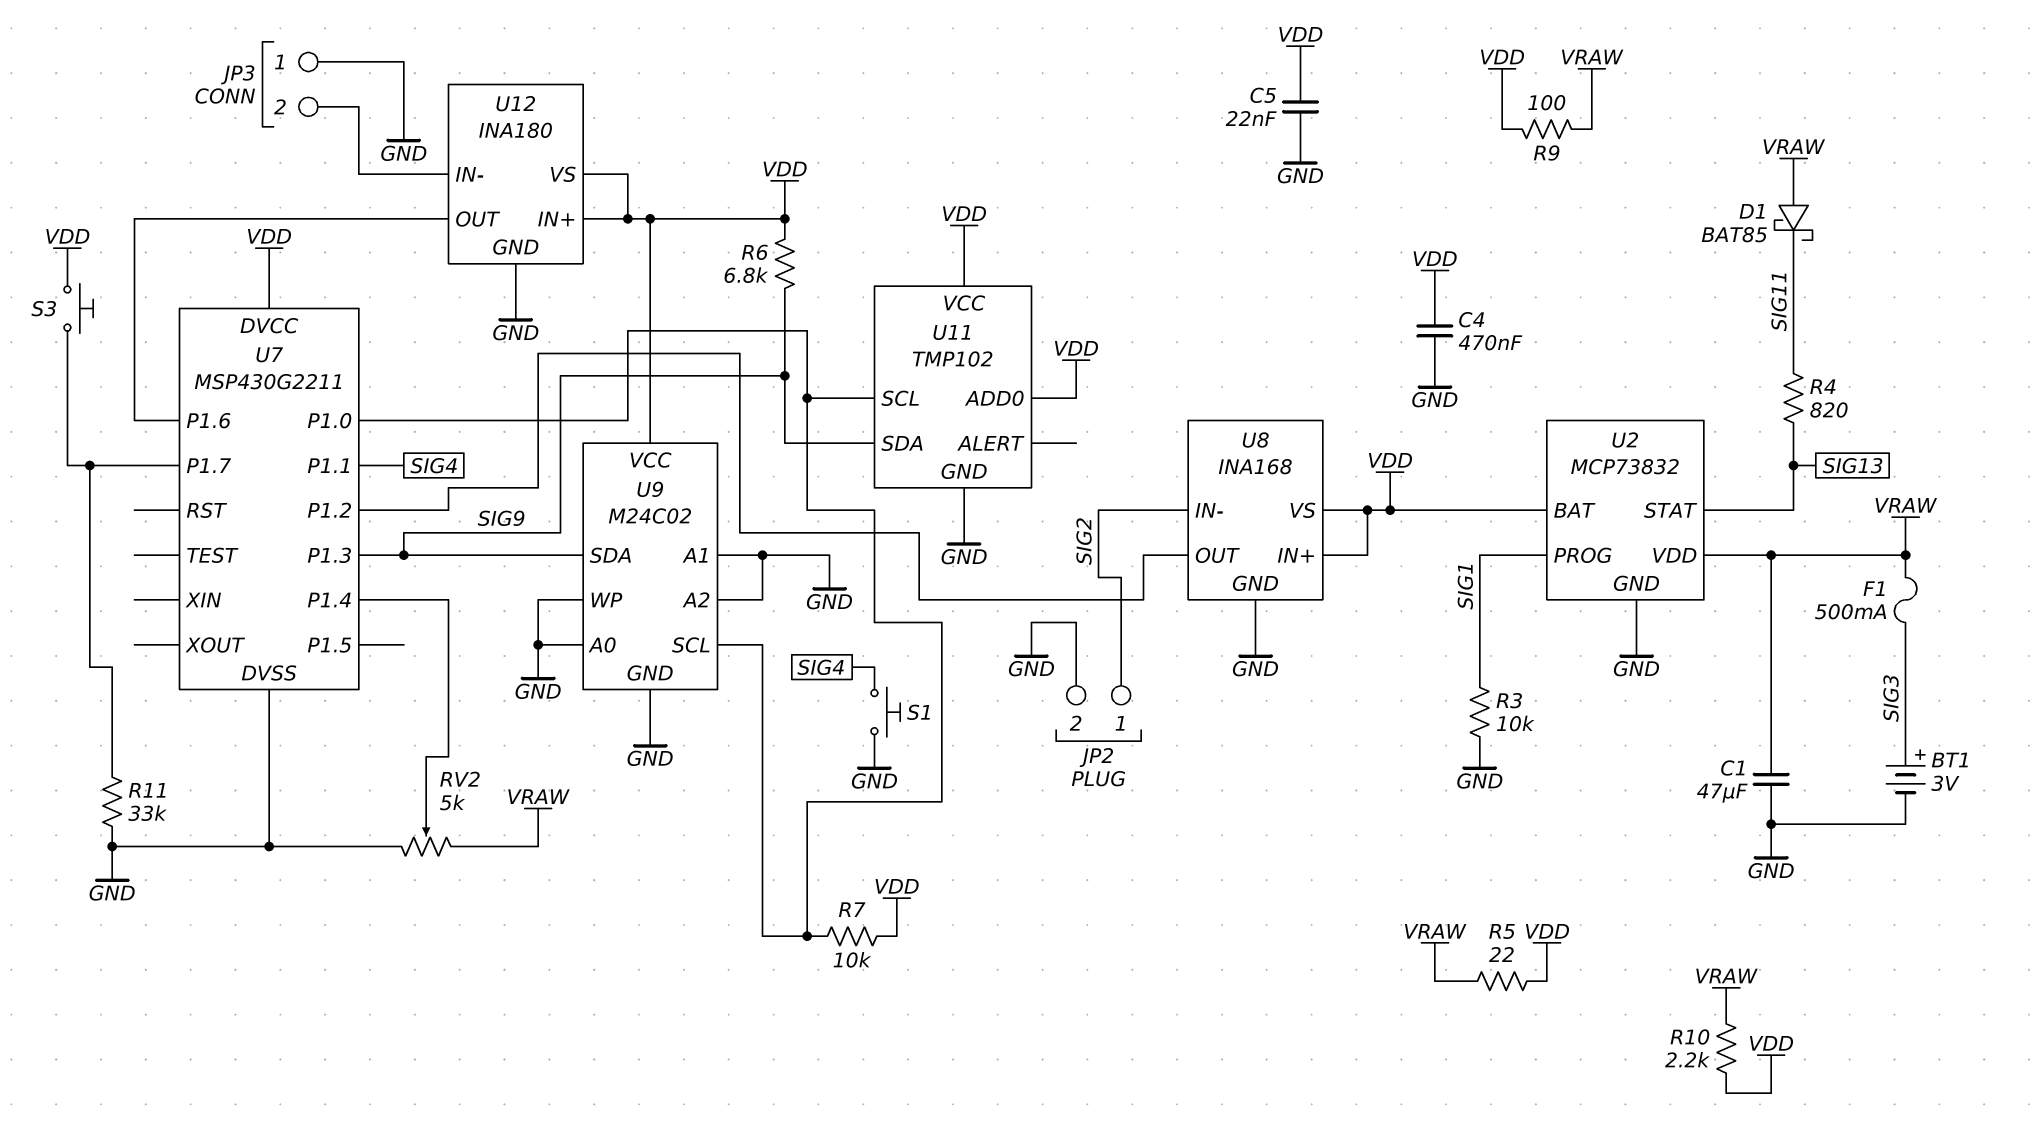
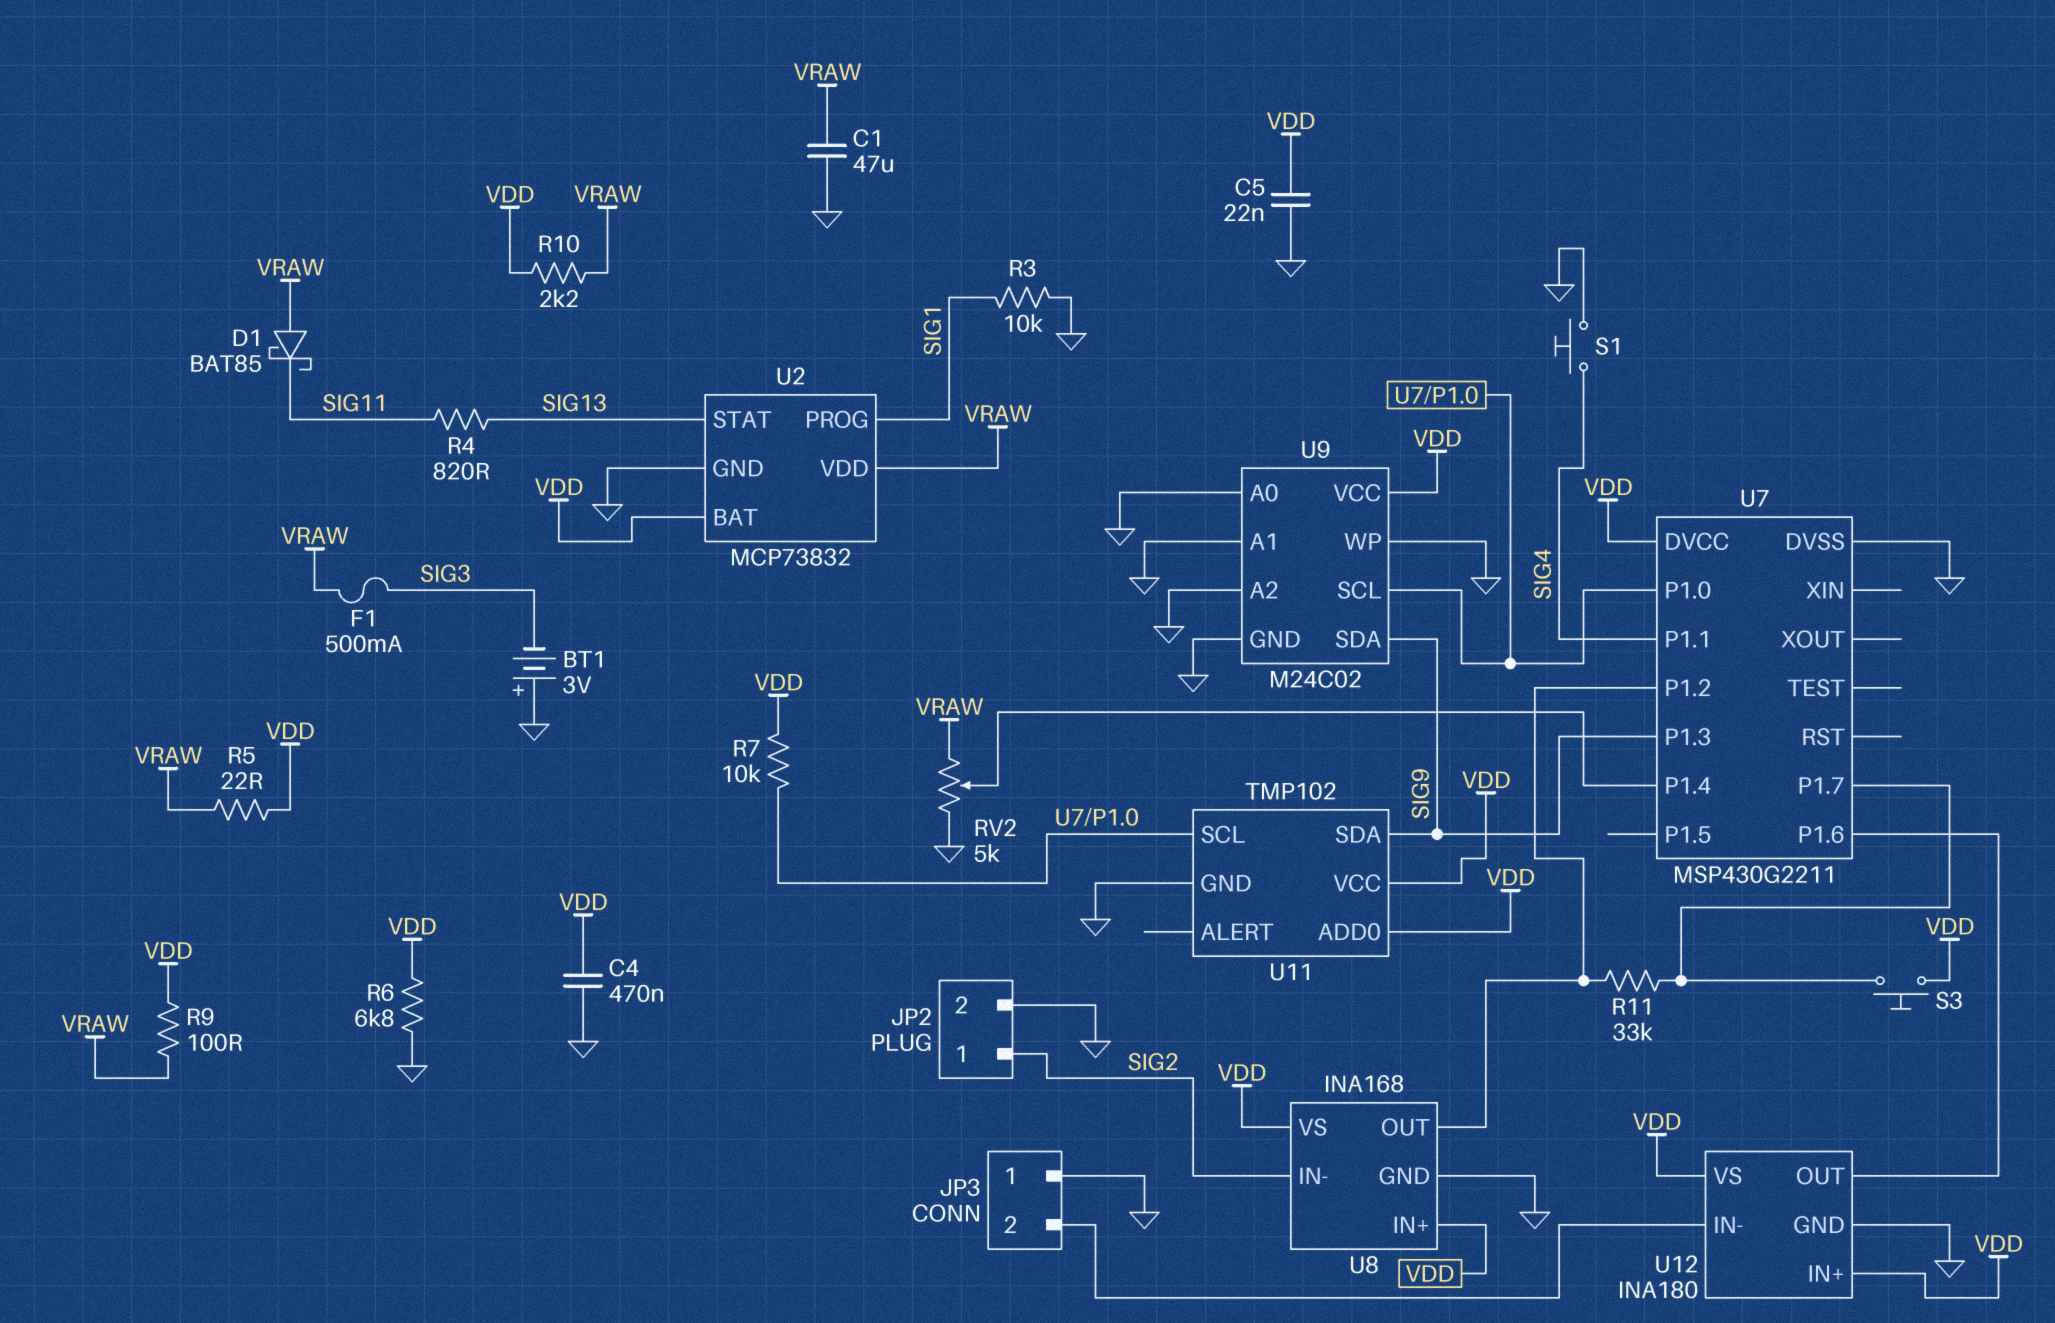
BT1: 3V (plus SIG3, minus GND) -> 3V (plus GND, minus SIG3)
R6: 6.8k (SIG9, VDD) -> 6.8k (GND, VDD)
R11: 33k (GND, U7/P1.7) -> 33k (U7/P1.2, U7/P1.7)

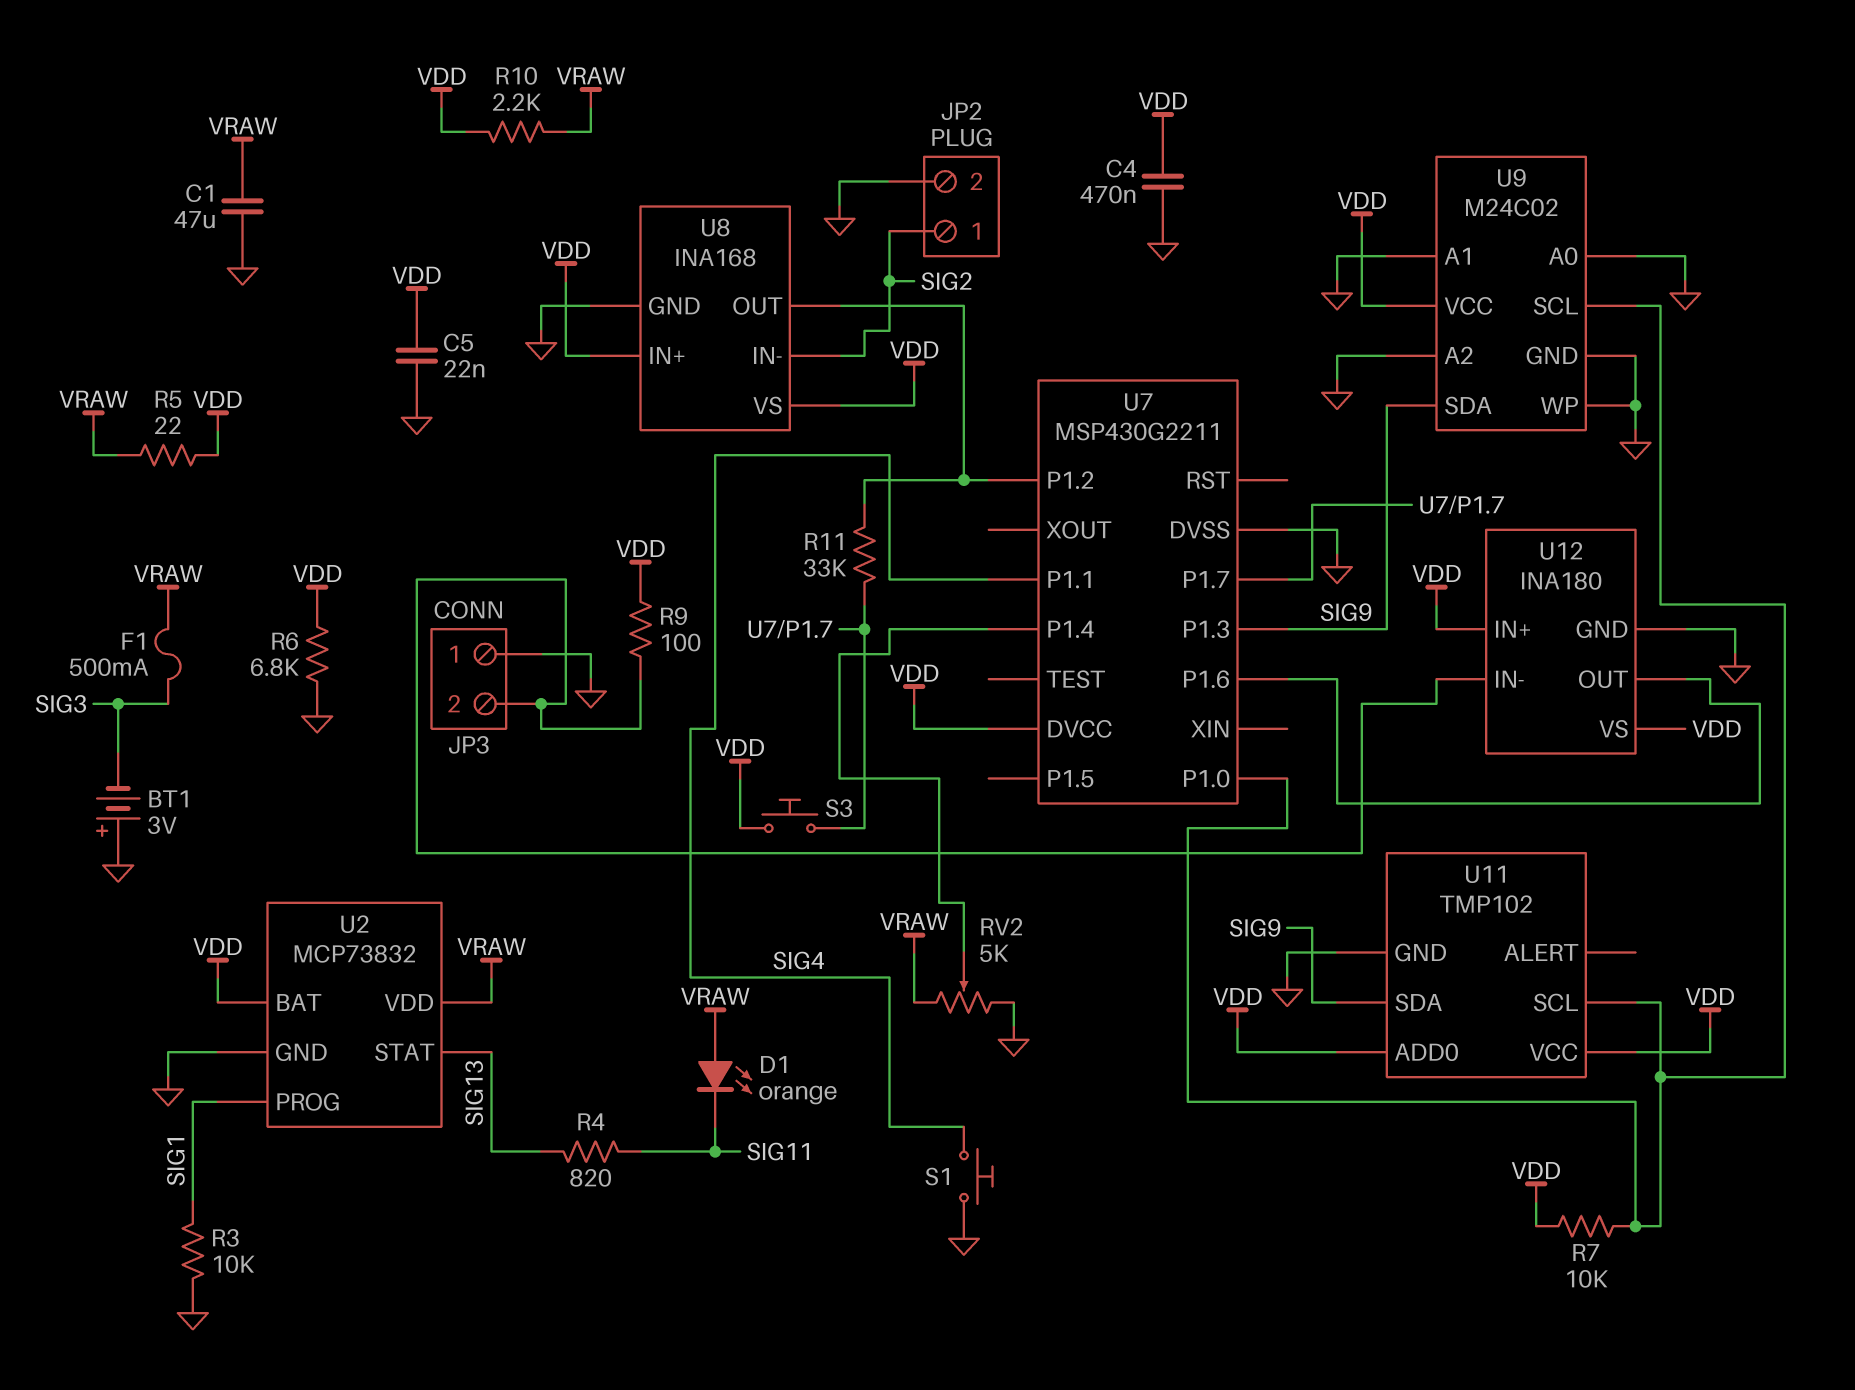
D1: schottky BAT85 (A VRAW, K SIG11) -> LED orange (A VRAW, K SIG11)
R9: 100 (VDD, VRAW) -> 100 (JP3/2, VDD)

